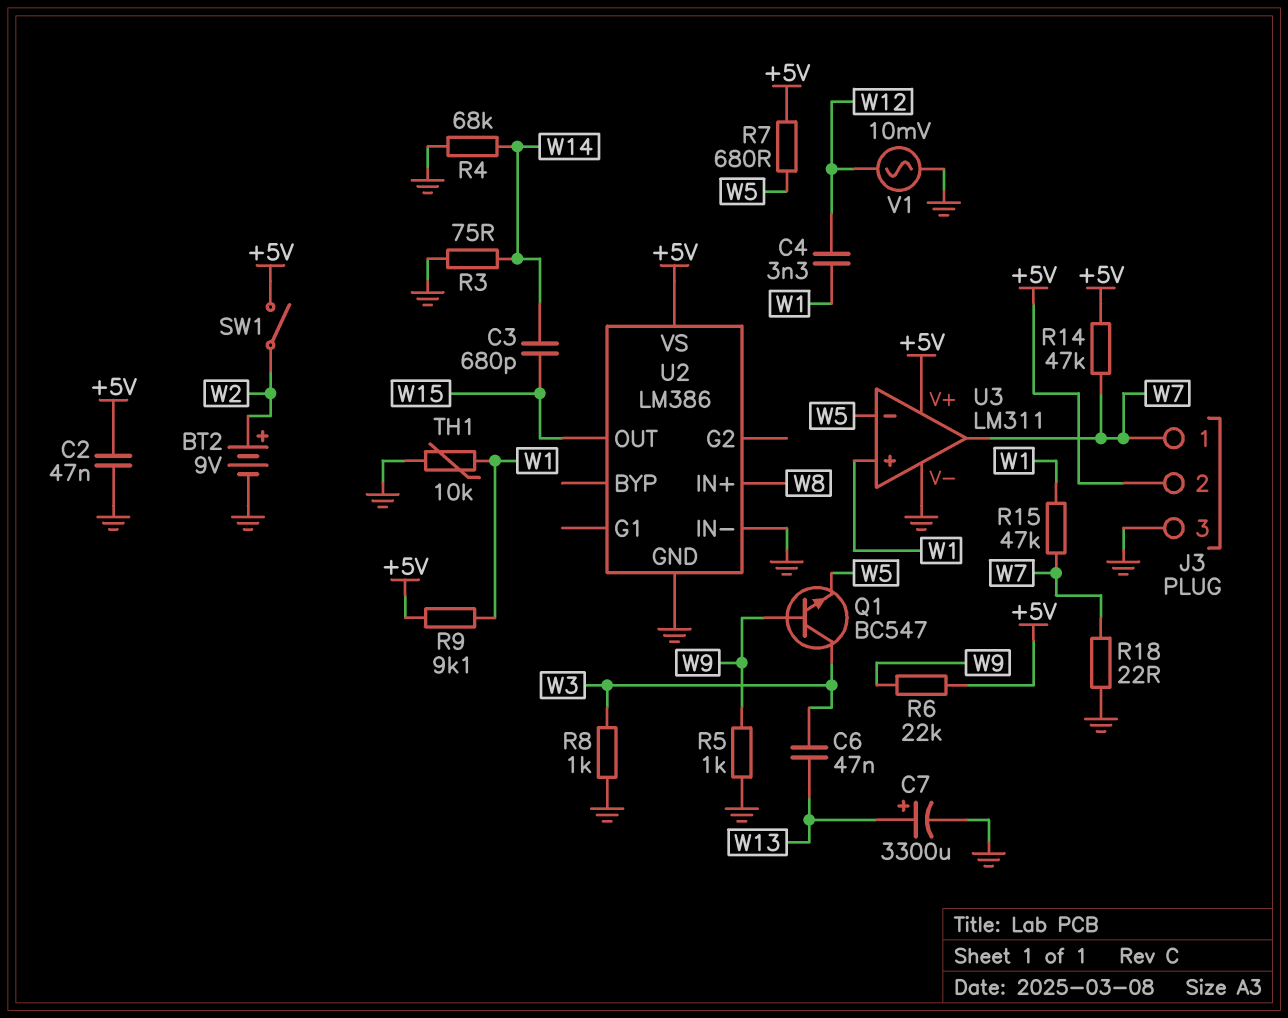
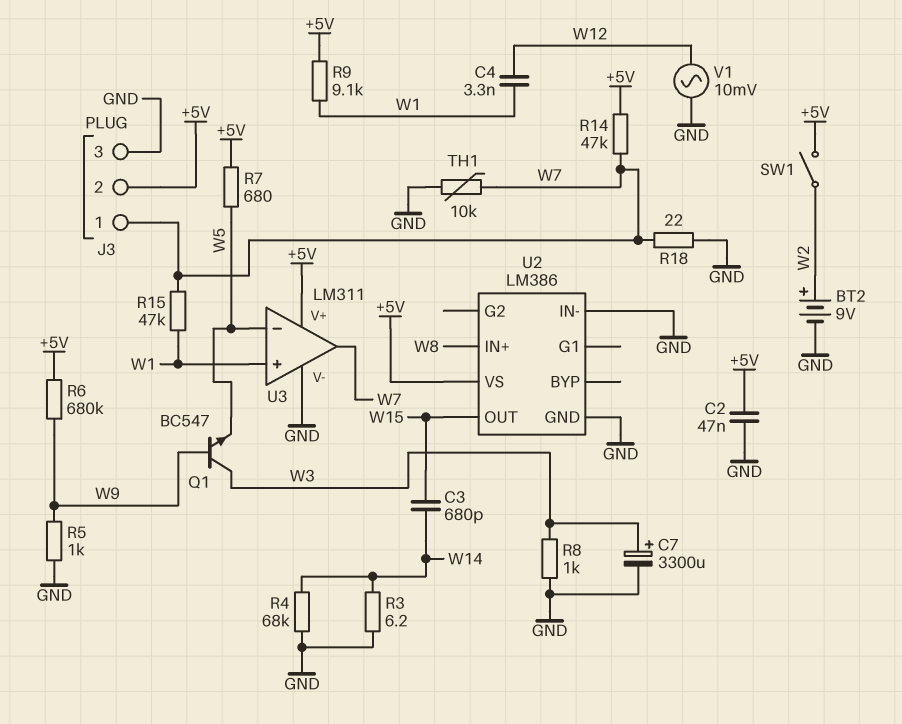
C6: 47nF (W3, W13) -> none
C7: 3300uF (plus W13, minus GND) -> 3300uF (plus W3, minus GND)
R3: 75 (GND, W14) -> 6.2 (GND, W14)
R6: 22k (+5V, W9) -> 680k (+5V, W9)
TH1: 10k (GND, W1) -> 10k (GND, W7)

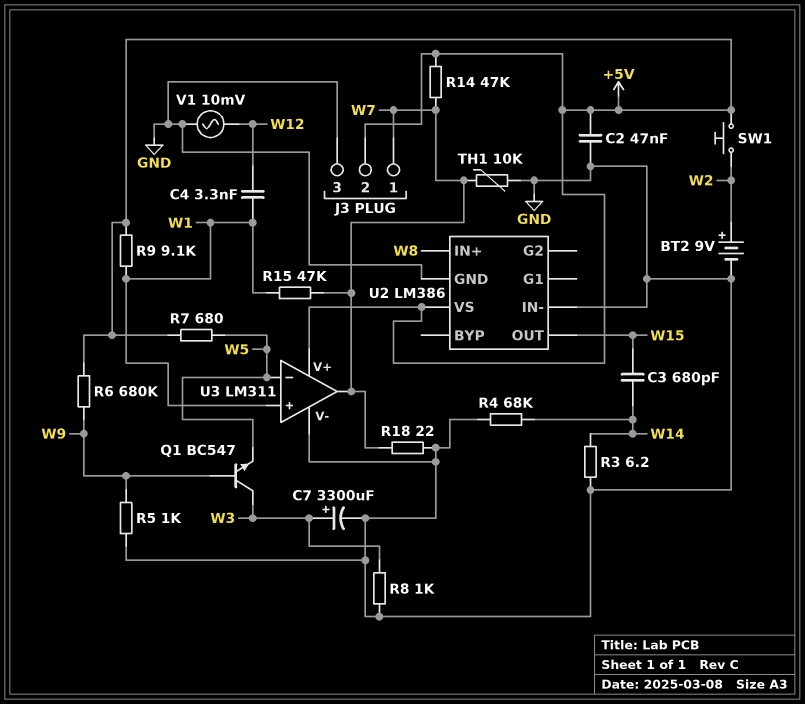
SW1: switch (+5V, W2) -> button (+5V, W2)

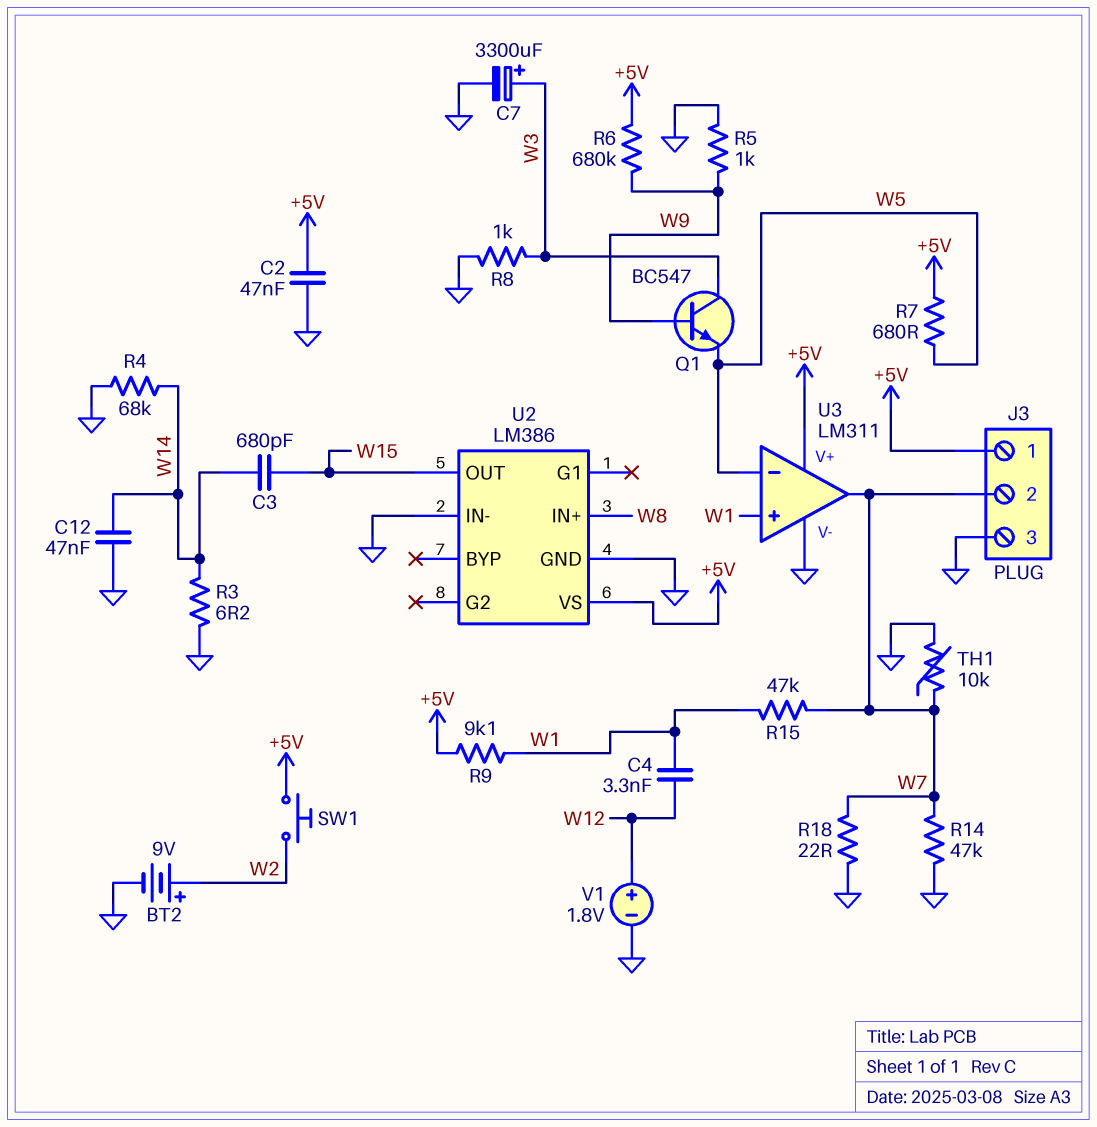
C12: none -> 47nF (GND, W14)
J3 pin 1: W7 -> +5V
J3 pin 2: +5V -> W7
R14: 47k (+5V, W7) -> 47k (GND, W7)
V1: AC 10mV (GND, W12) -> 1.8V (plus W12, minus GND)

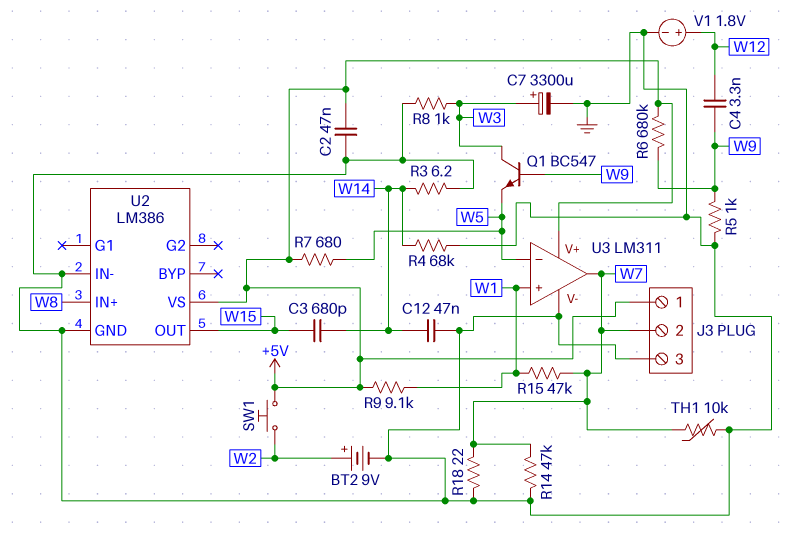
C4: 3.3nF (W1, W12) -> 3.3nF (W9, W12)

